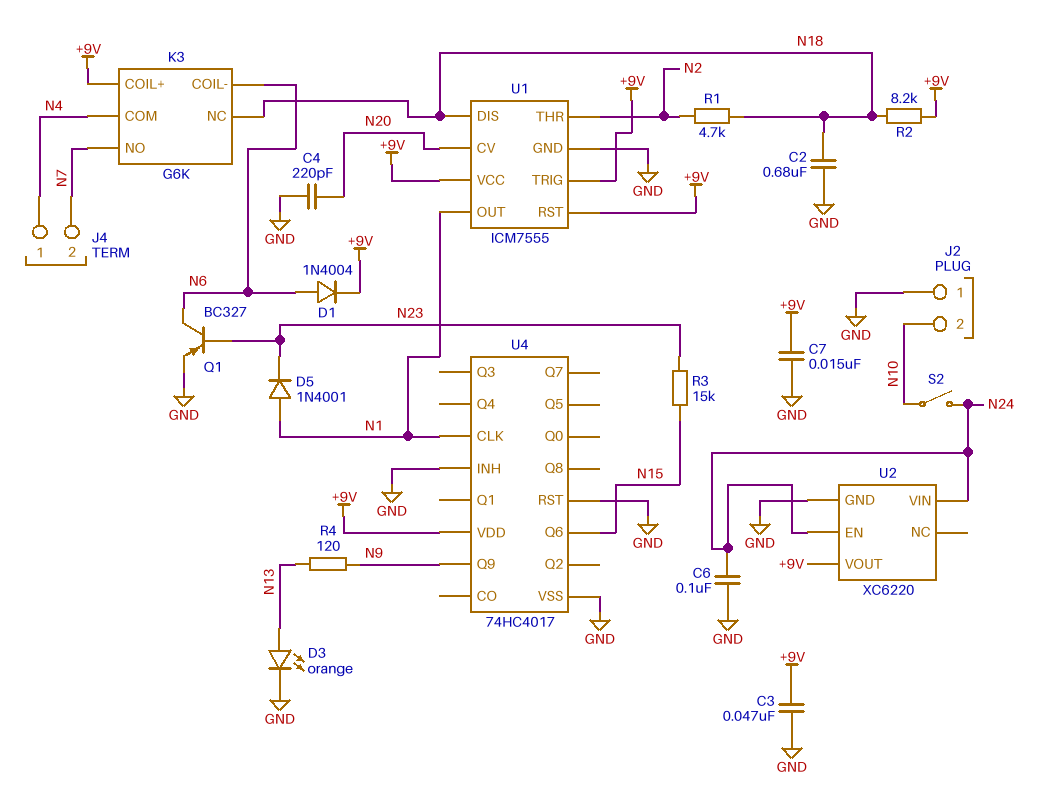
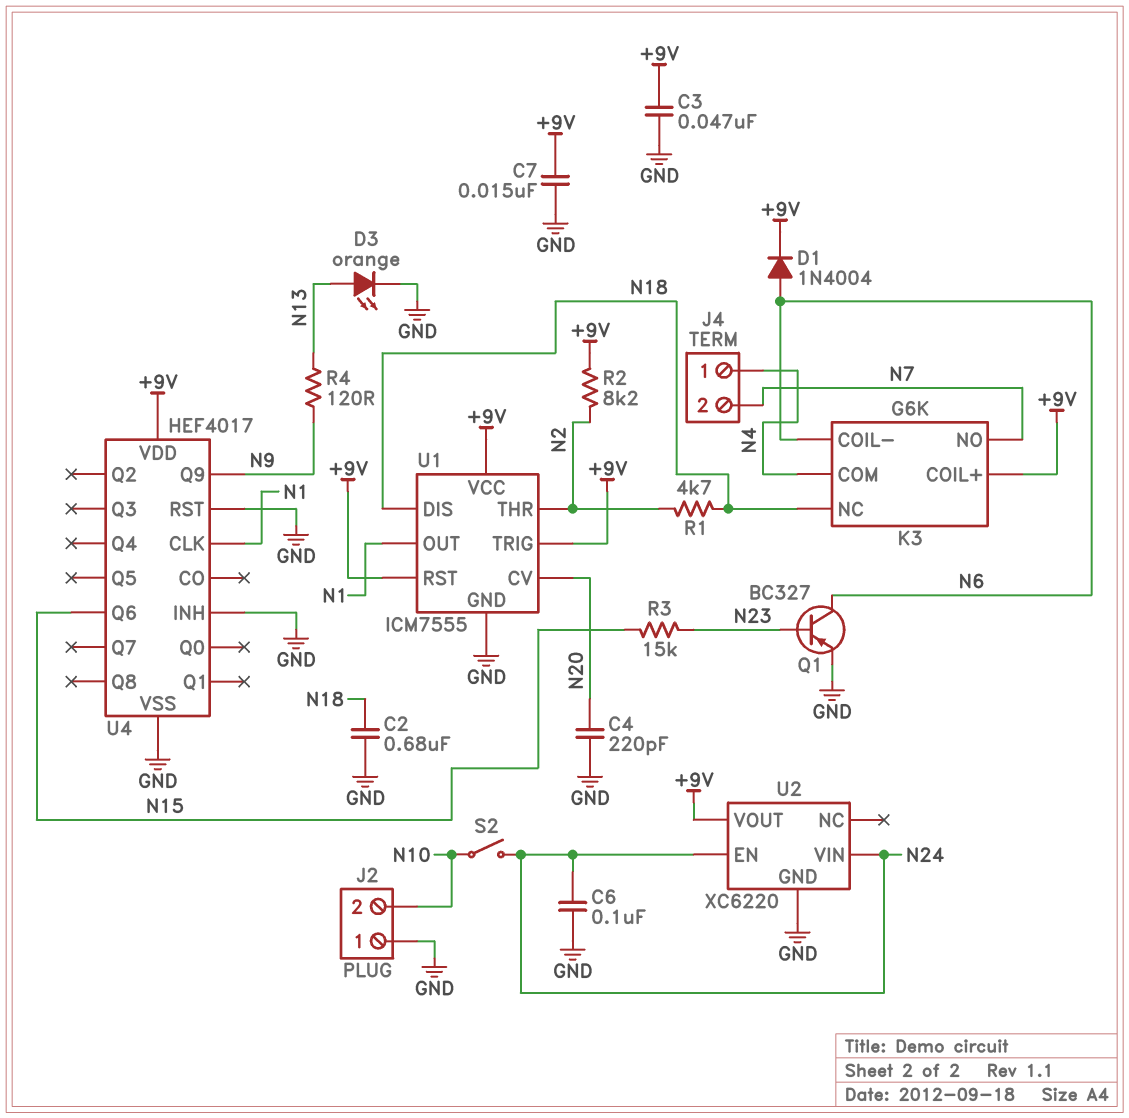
D5: diode 1N4001 (A N1, K N23) -> none
R2: 8.2k (+9V, N18) -> 8.2k (+9V, N2)
U4: 74HC4017 -> HEF4017

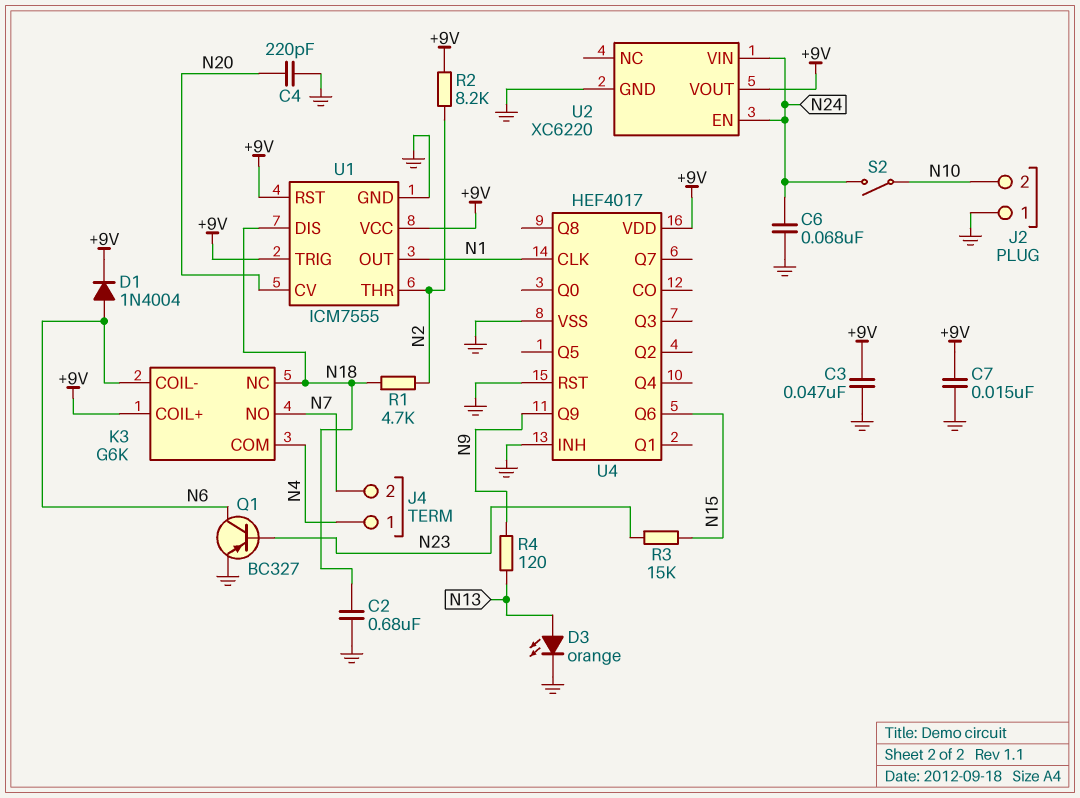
C6: 100nF (GND, N24) -> 68nF (GND, N24)

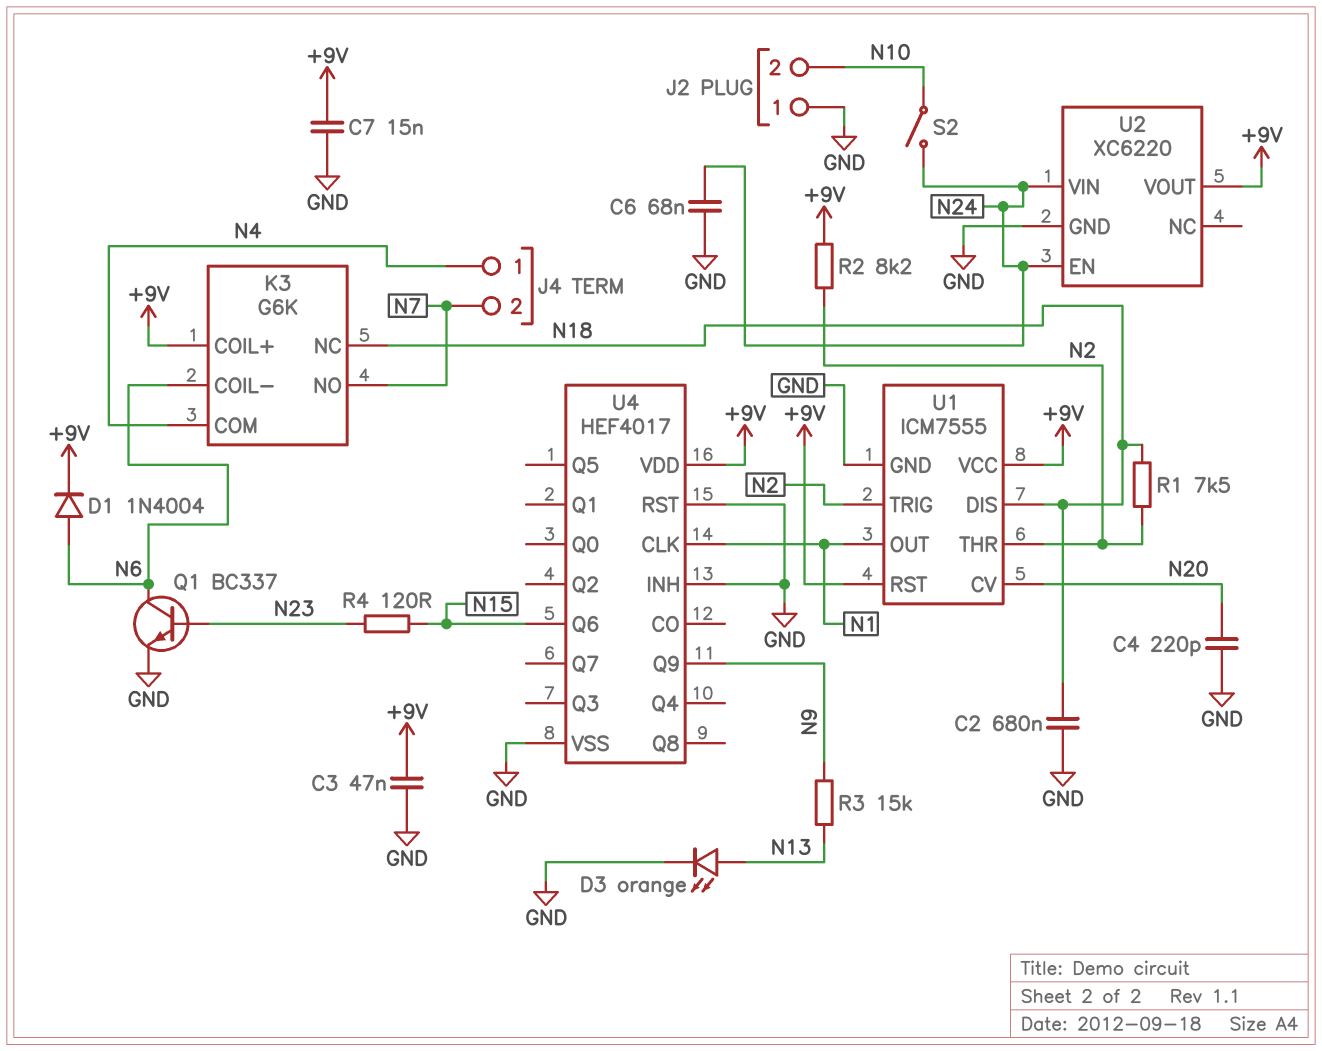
Q1: PNP BC327 (B N23, C N6, E GND) -> NPN BC337 (B N23, C N6, E GND)
R1: 4.7k (N2, N18) -> 7.5k (N2, N18)
R3: 15k (N15, N23) -> 15k (N9, N13)
R4: 120 (N9, N13) -> 120 (N15, N23)
U1 pin TRIG: +9V -> N2

